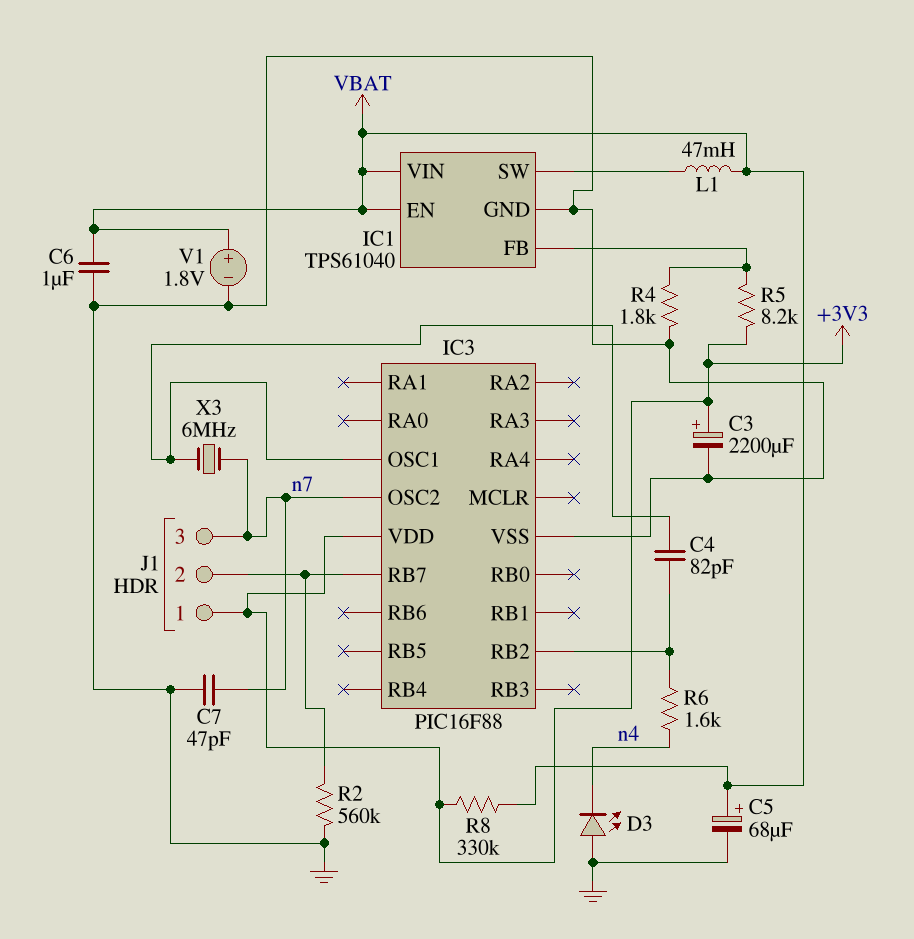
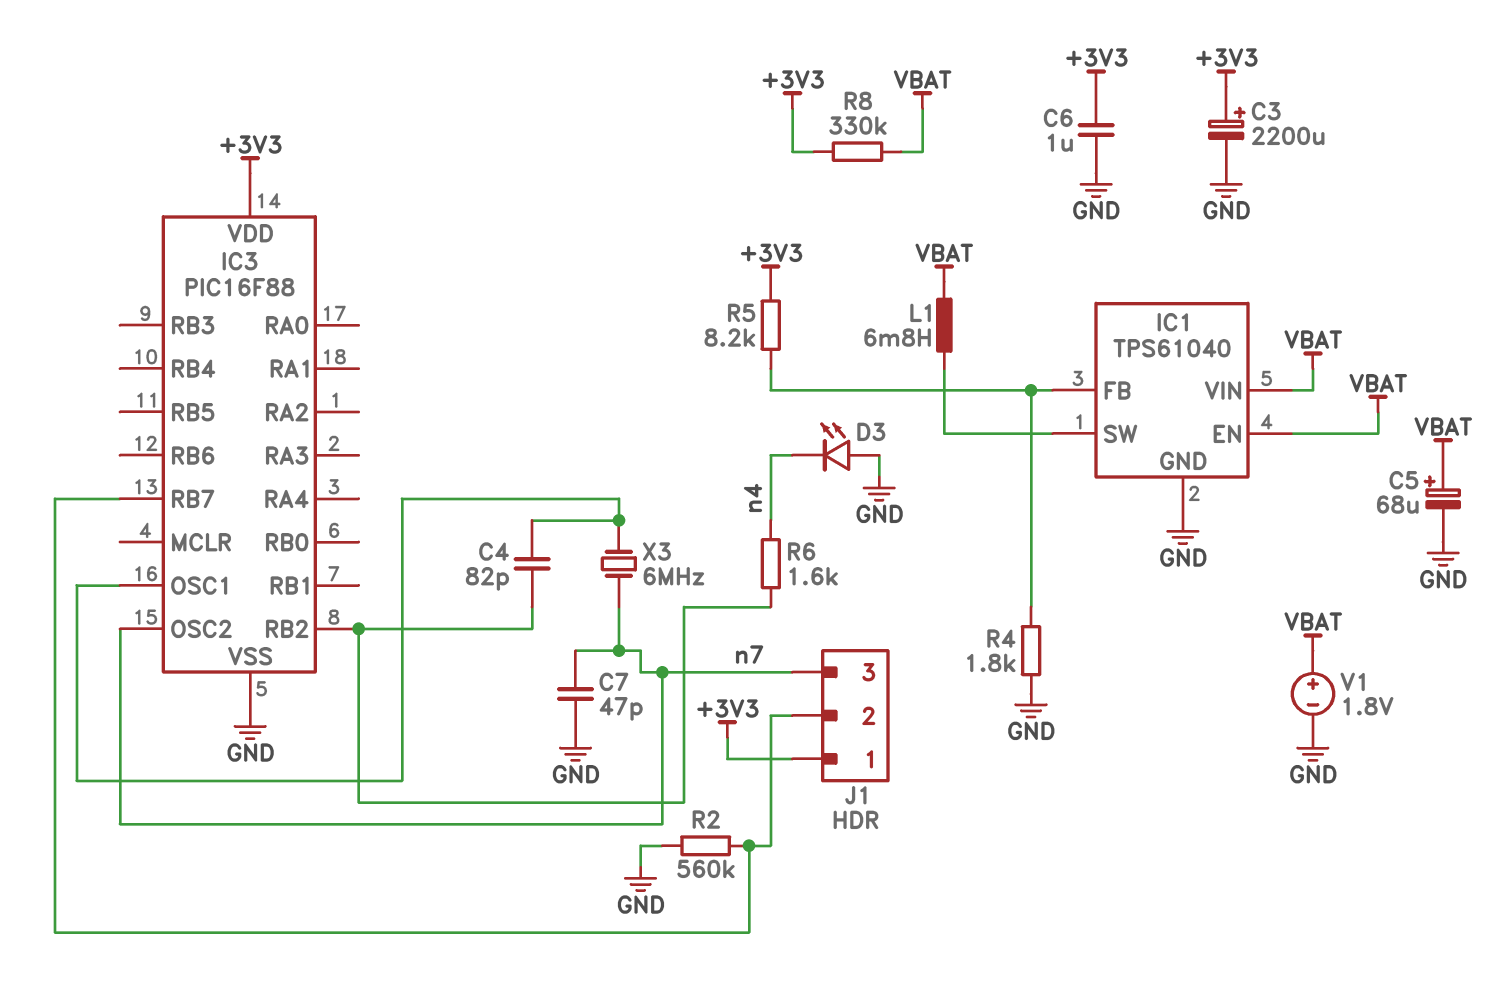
C6: 1uF (GND, VBAT) -> 1uF (+3V3, GND)
L1: 47mH (IC1/SW, VBAT) -> 6.8mH (IC1/SW, VBAT)

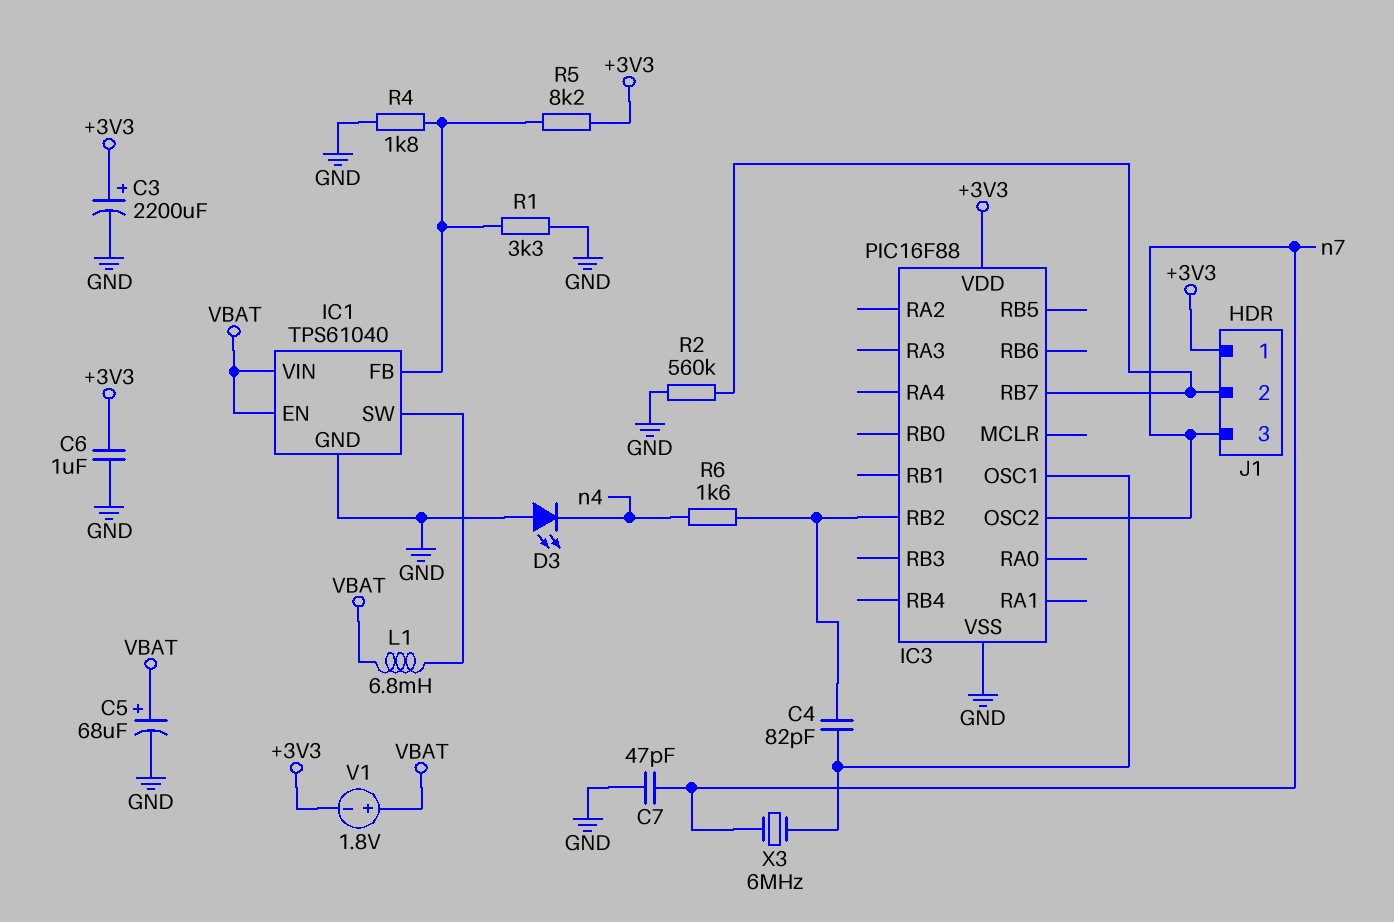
R1: none -> 3.3k (GND, IC1/FB)
R8: 330k (+3V3, VBAT) -> none
V1: 1.8V (plus VBAT, minus GND) -> 1.8V (plus VBAT, minus +3V3)

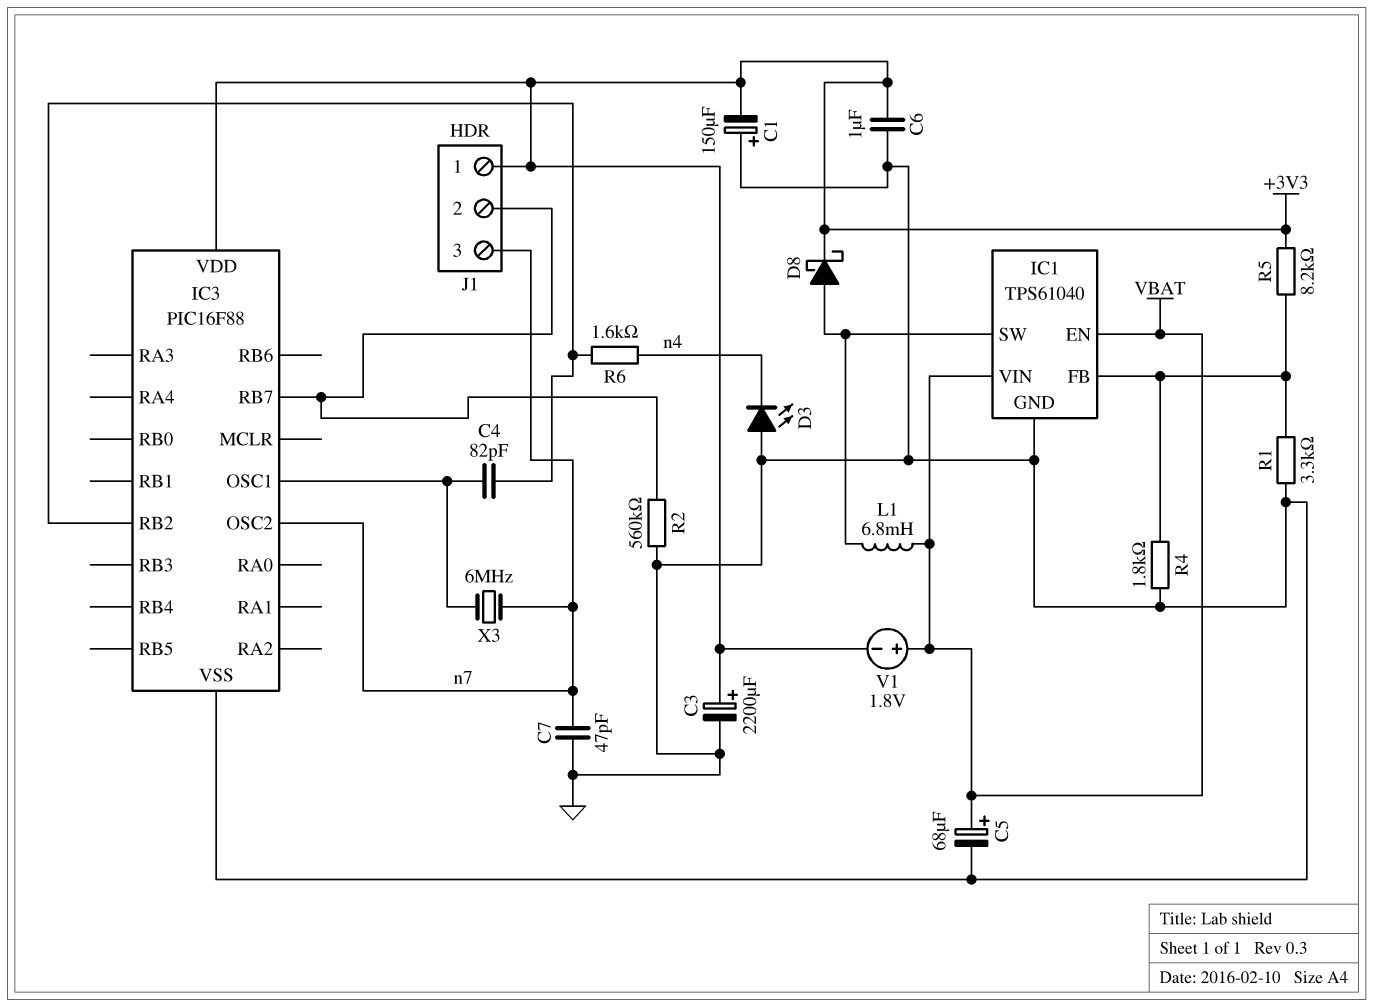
C1: none -> 150uF (plus GND, minus +3V3)
D8: none -> schottky (A IC1/SW, K +3V3)

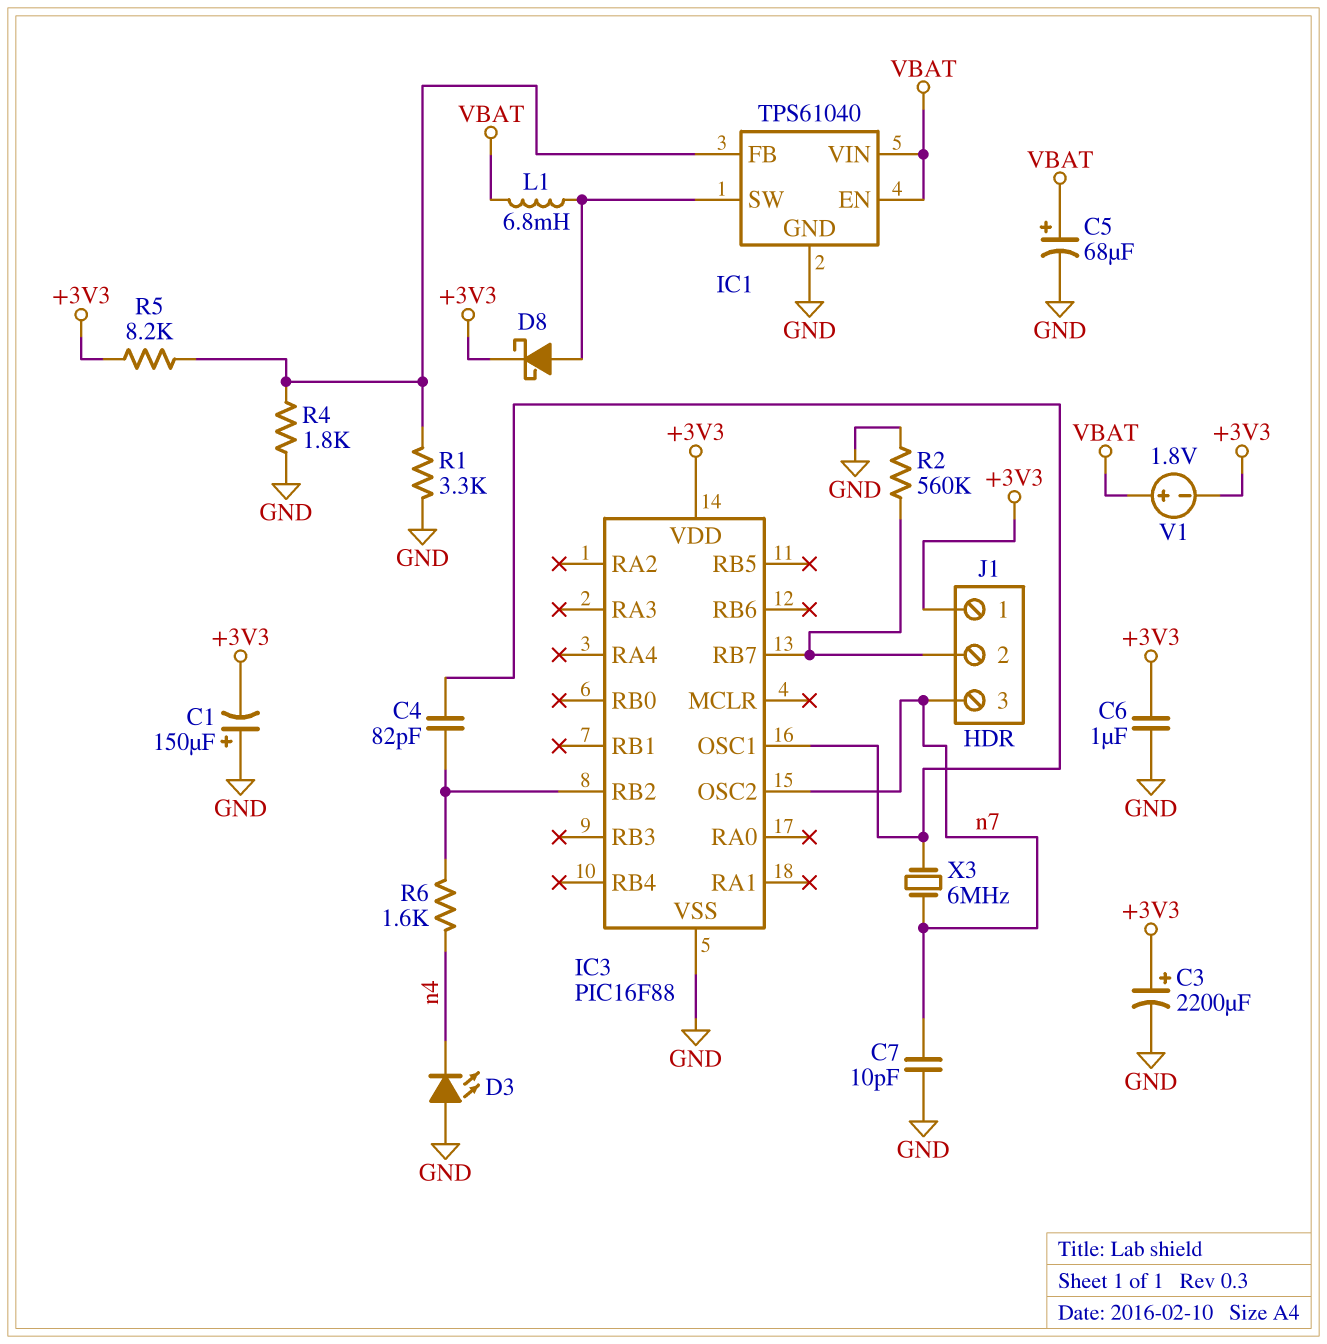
C7: 47pF (GND, n7) -> 10pF (GND, n7)

